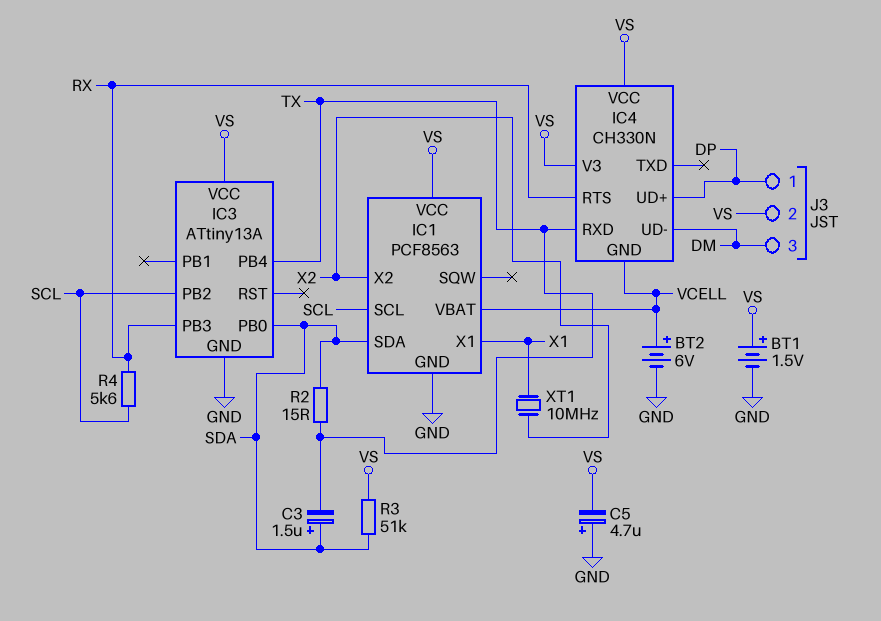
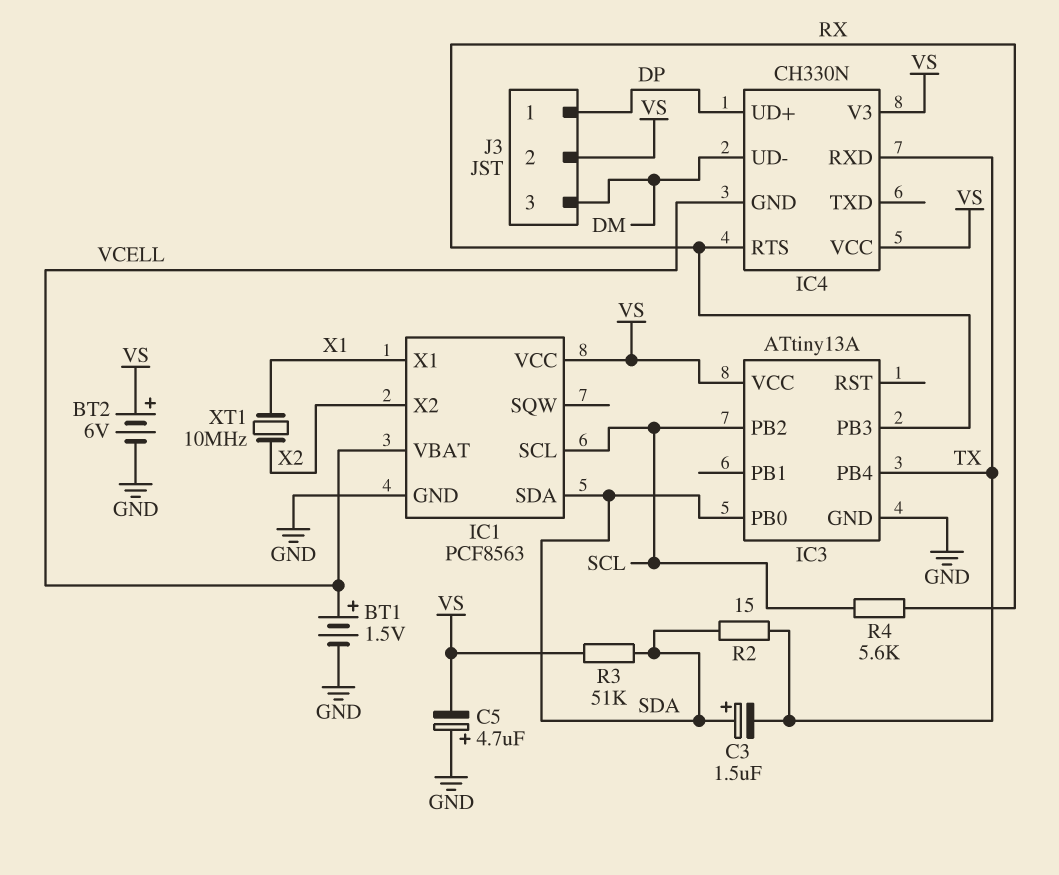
BT1: 1.5V (plus VS, minus GND) -> 1.5V (plus VCELL, minus GND)
BT2: 6V (plus VCELL, minus GND) -> 6V (plus VS, minus GND)

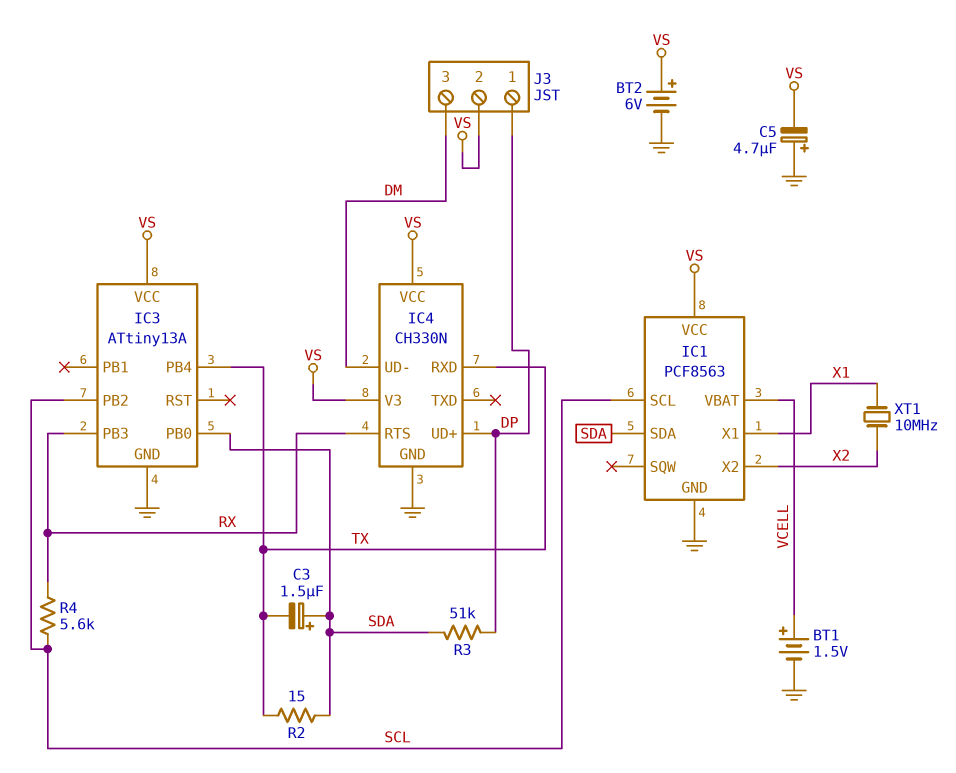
IC4 pin GND: VCELL -> GND
R3: 51k (SDA, VS) -> 51k (DP, SDA)

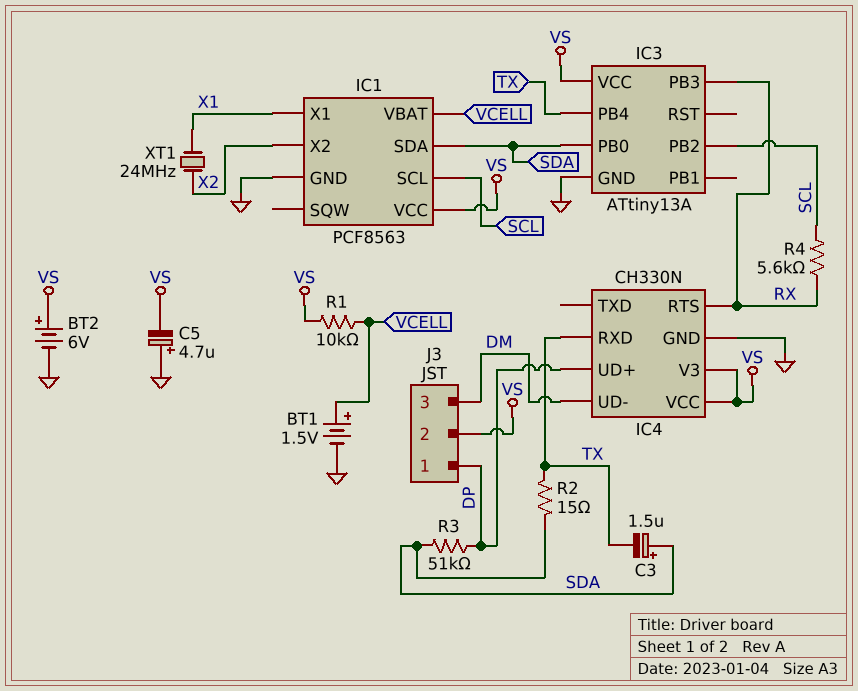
R1: none -> 10k (VCELL, VS)
XT1: 10MHz (X1, X2) -> 24MHz (X1, X2)

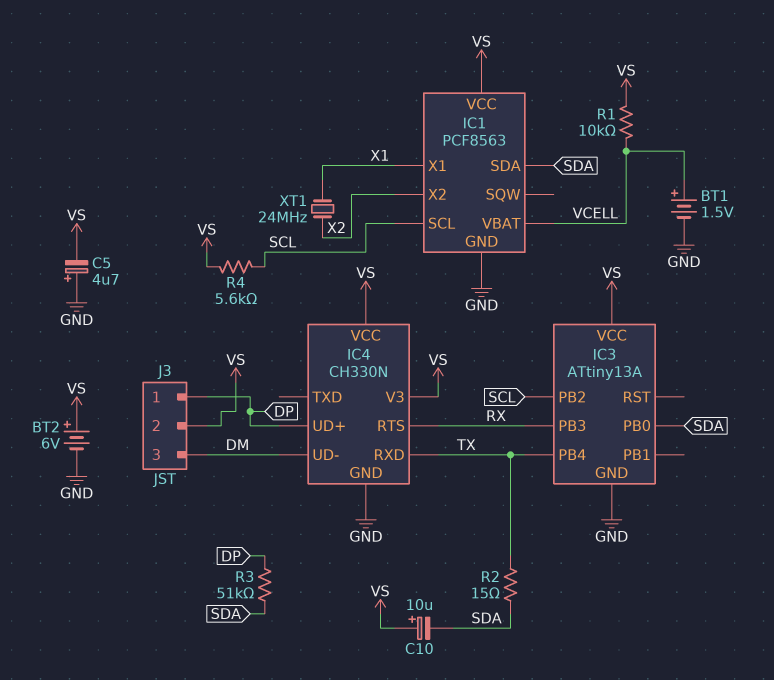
C3: 1.5uF (plus SDA, minus TX) -> none
C10: none -> 10uF (plus VS, minus SDA)
R4: 5.6k (RX, SCL) -> 5.6k (SCL, VS)

